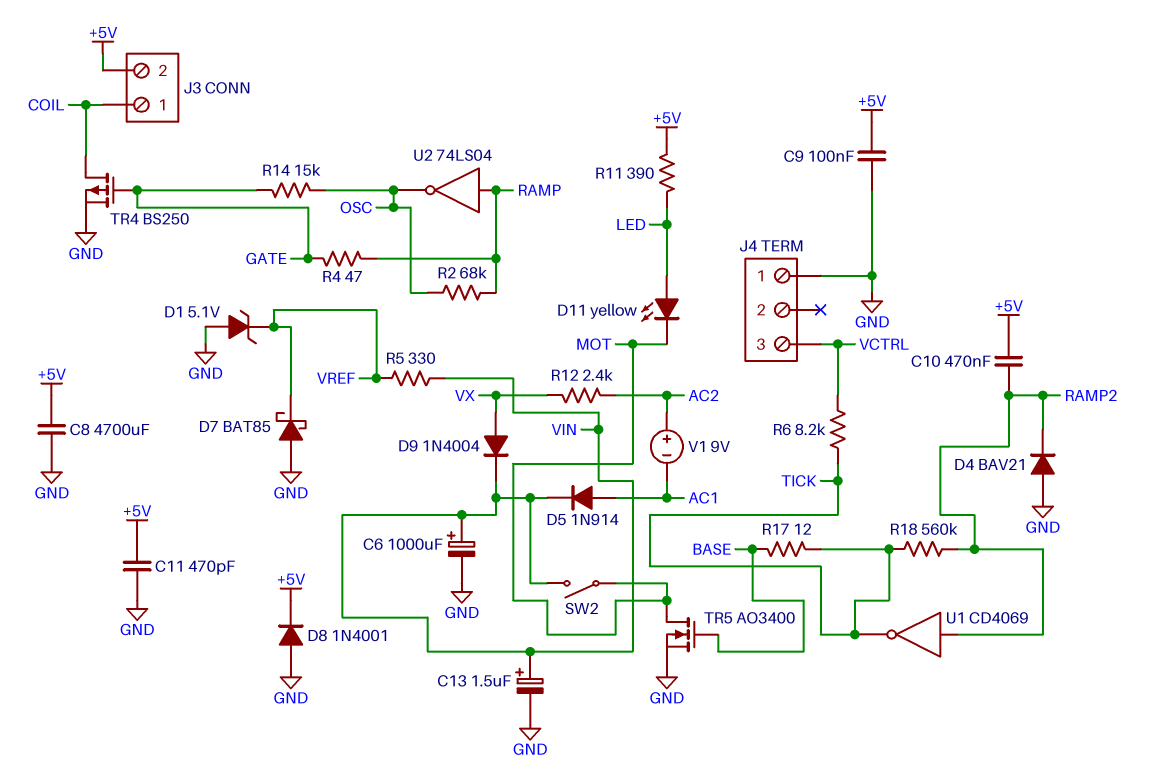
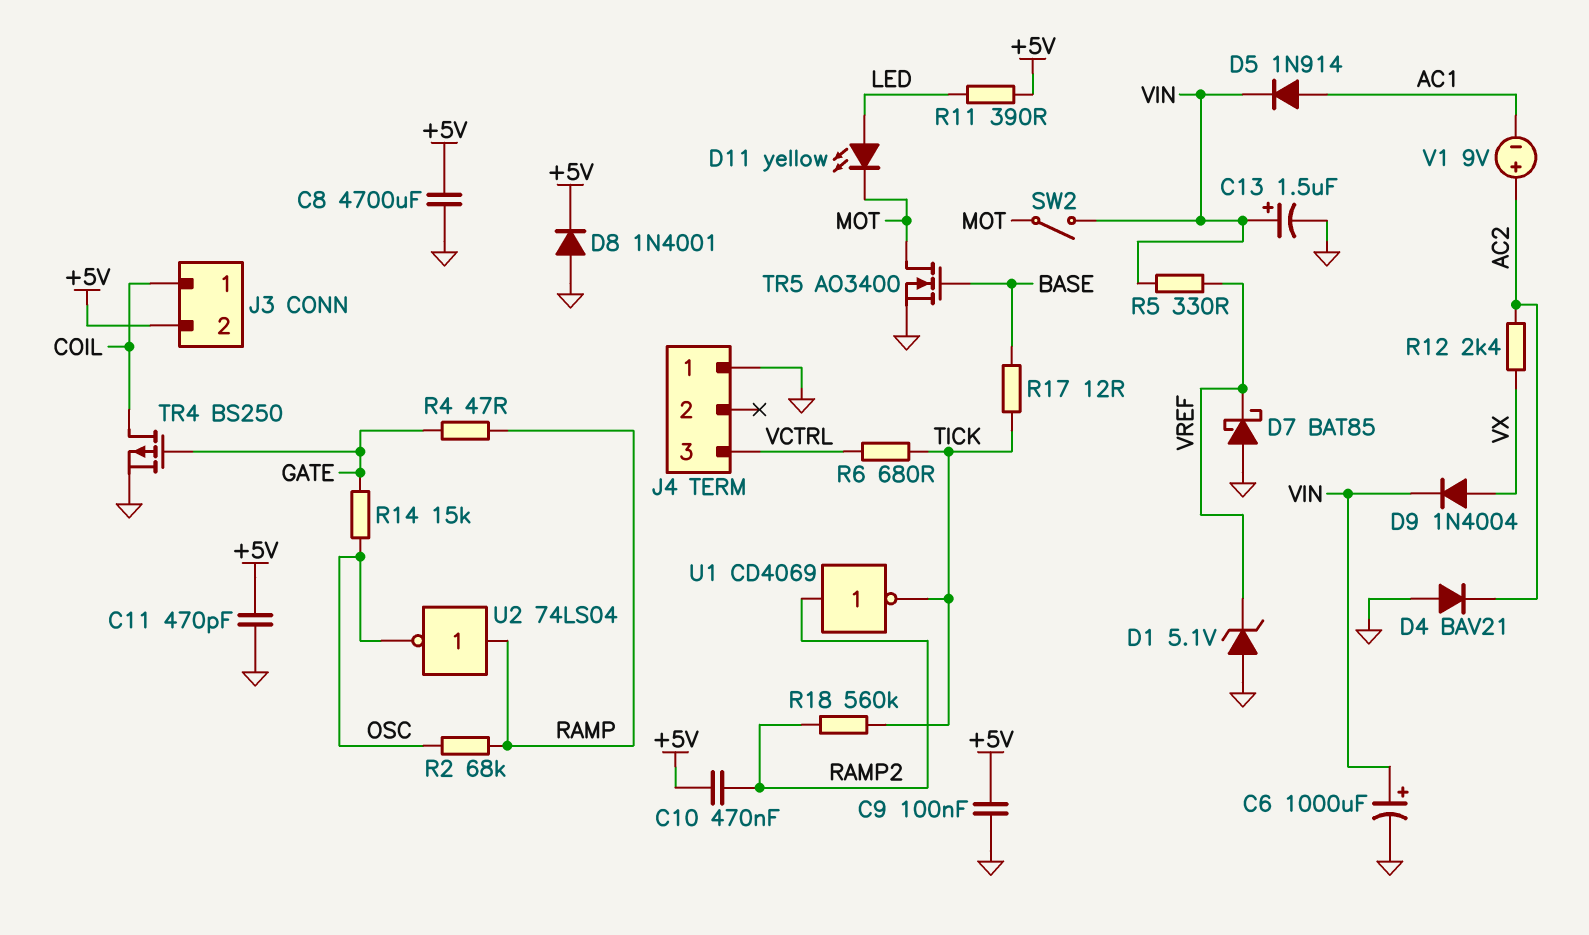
D4: diode BAV21 (A GND, K RAMP2) -> diode BAV21 (A GND, K AC2)
R6: 8.2k (TICK, VCTRL) -> 680 (TICK, VCTRL)

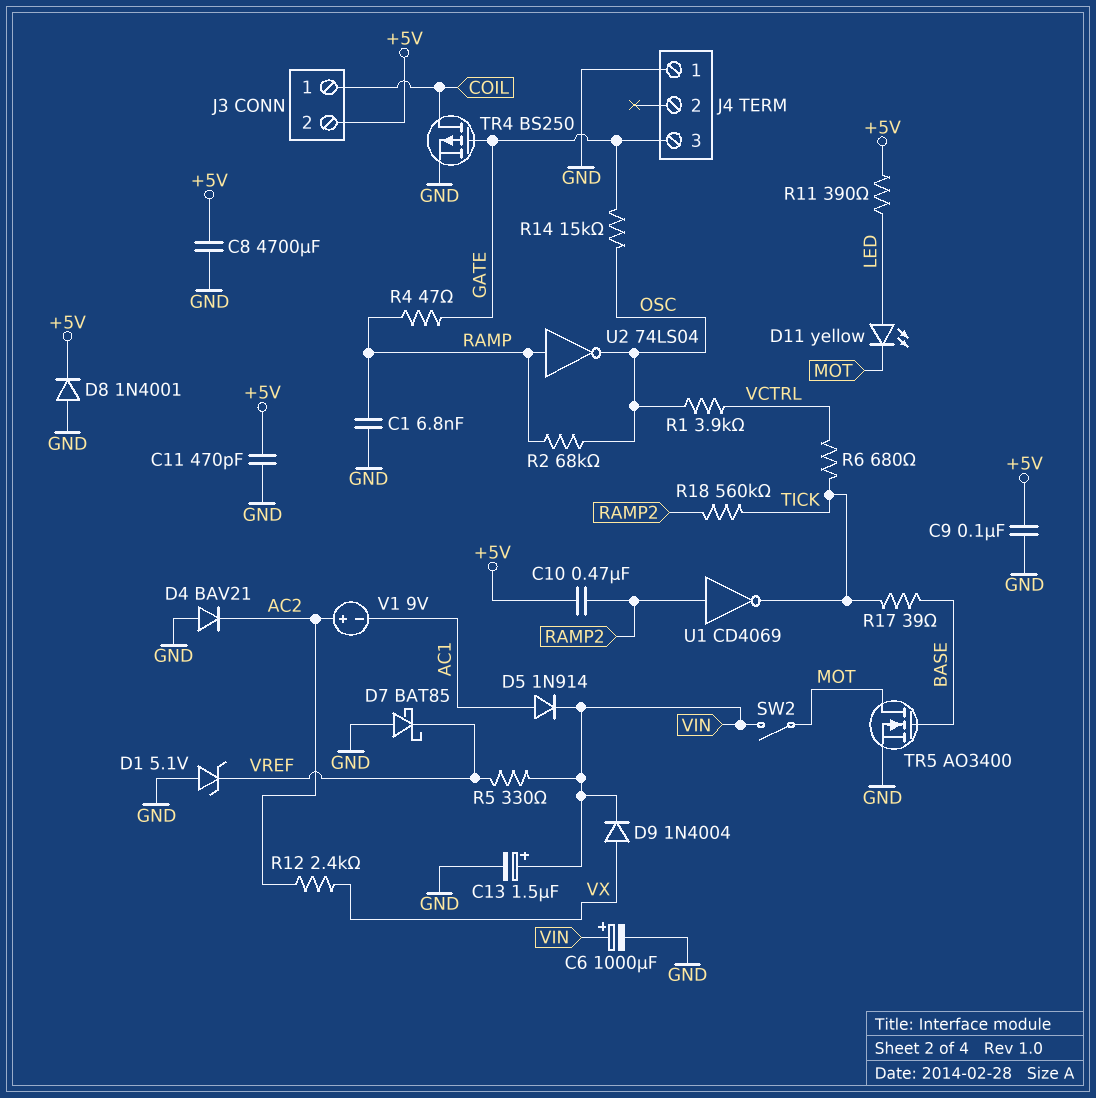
C1: none -> 6.8nF (GND, RAMP)
J4 pin 3: VCTRL -> GATE
R1: none -> 3.9k (OSC, VCTRL)
R17: 12 (BASE, TICK) -> 39 (BASE, TICK)

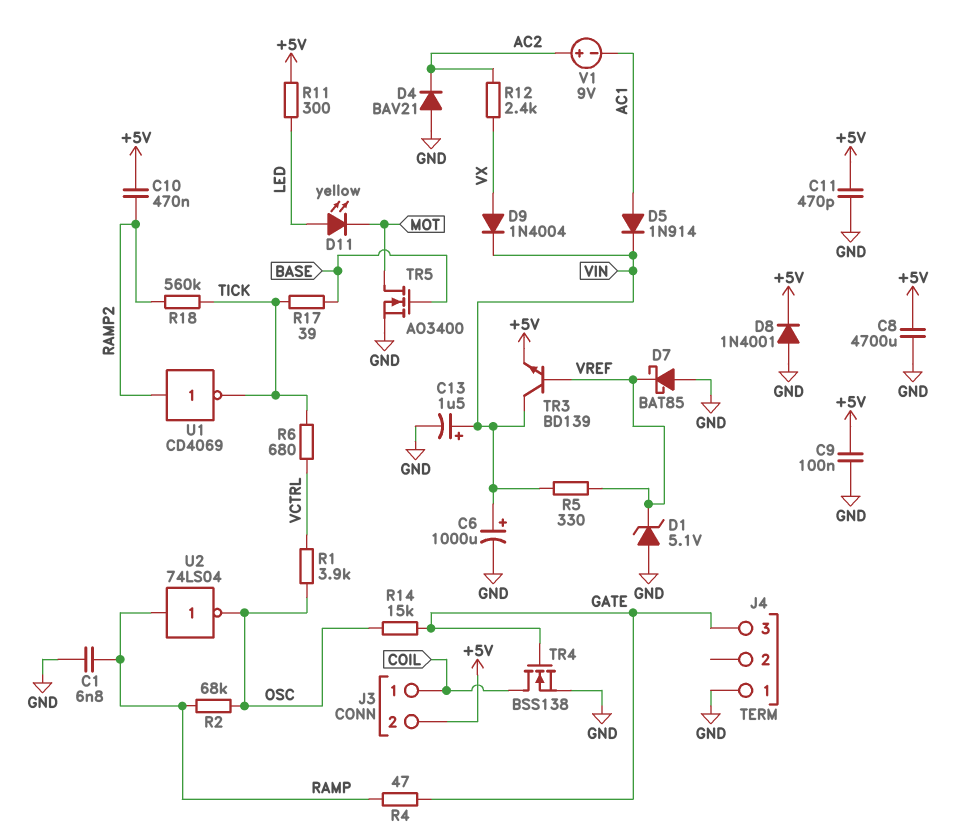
R11: 390 (+5V, LED) -> 300 (+5V, LED)
SW2: switch (MOT, VIN) -> none
TR3: none -> NPN BD139 (B VREF, C VIN, E +5V)
TR4: PMOS BS250 (G GATE, D COIL, S GND) -> NMOS BSS138 (G GATE, D COIL, S GND)

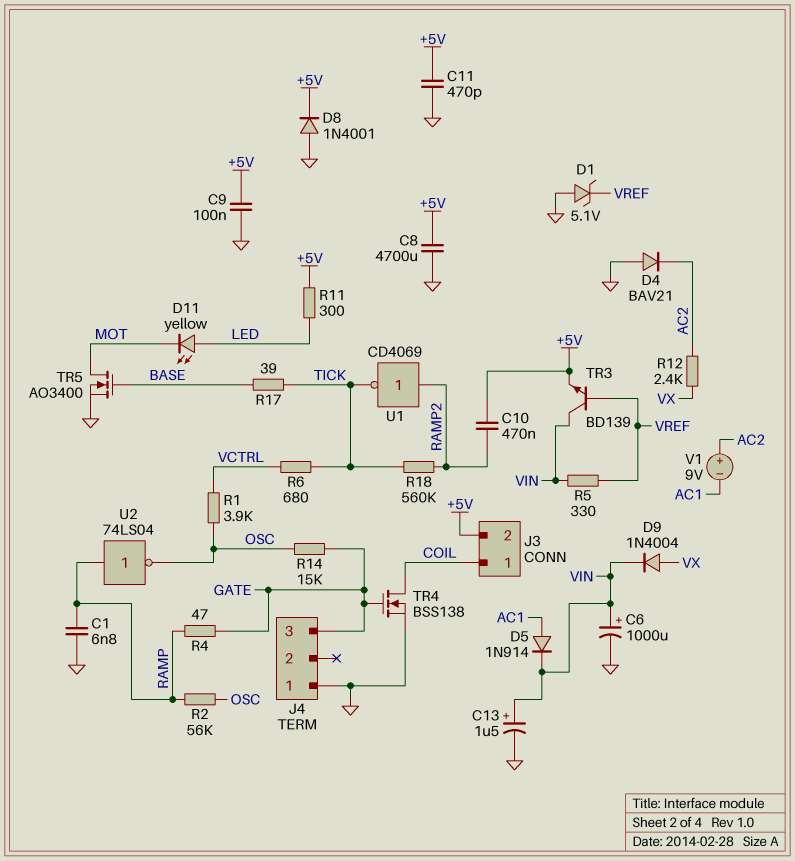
D7: schottky BAT85 (A GND, K VREF) -> none
R2: 68k (OSC, RAMP) -> 56k (OSC, RAMP)

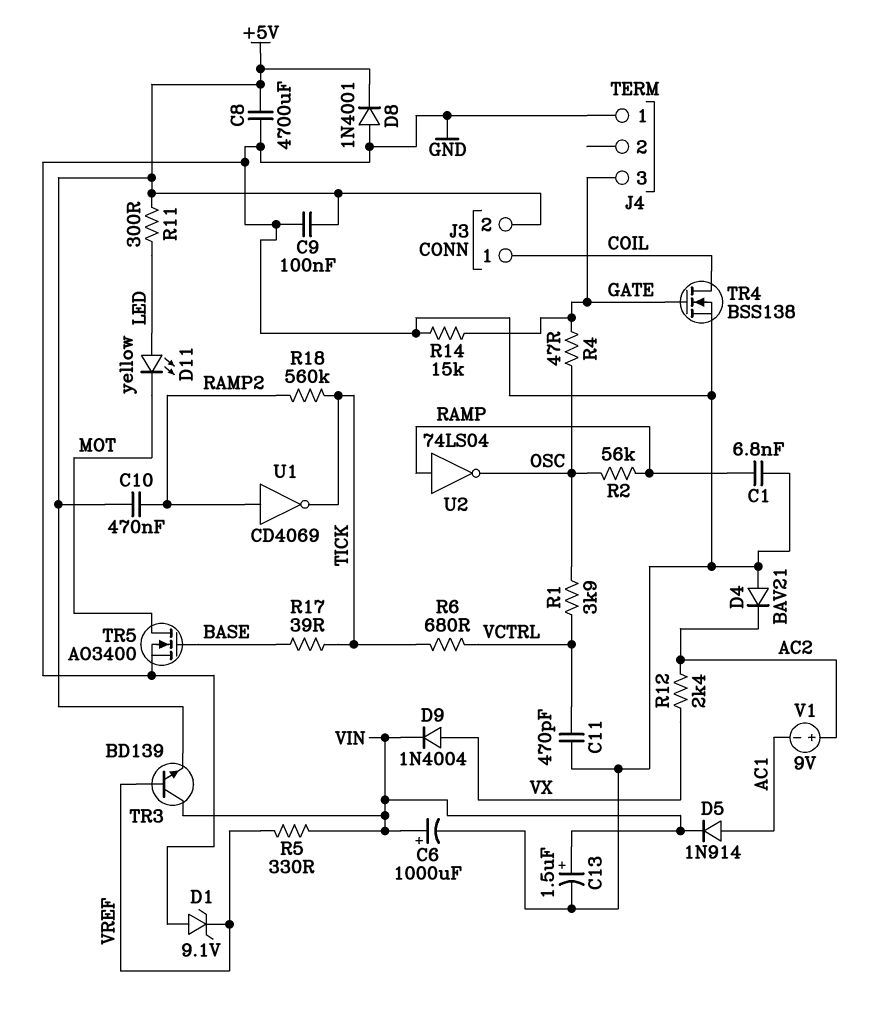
C11: 470pF (+5V, GND) -> 470pF (GND, VCTRL)
D1: zener 5.1V (A GND, K VREF) -> zener 9.1V (A GND, K VREF)
R4: 47 (GATE, RAMP) -> 47 (GATE, OSC)
R14: 15k (GATE, OSC) -> 15k (GATE, GND)

